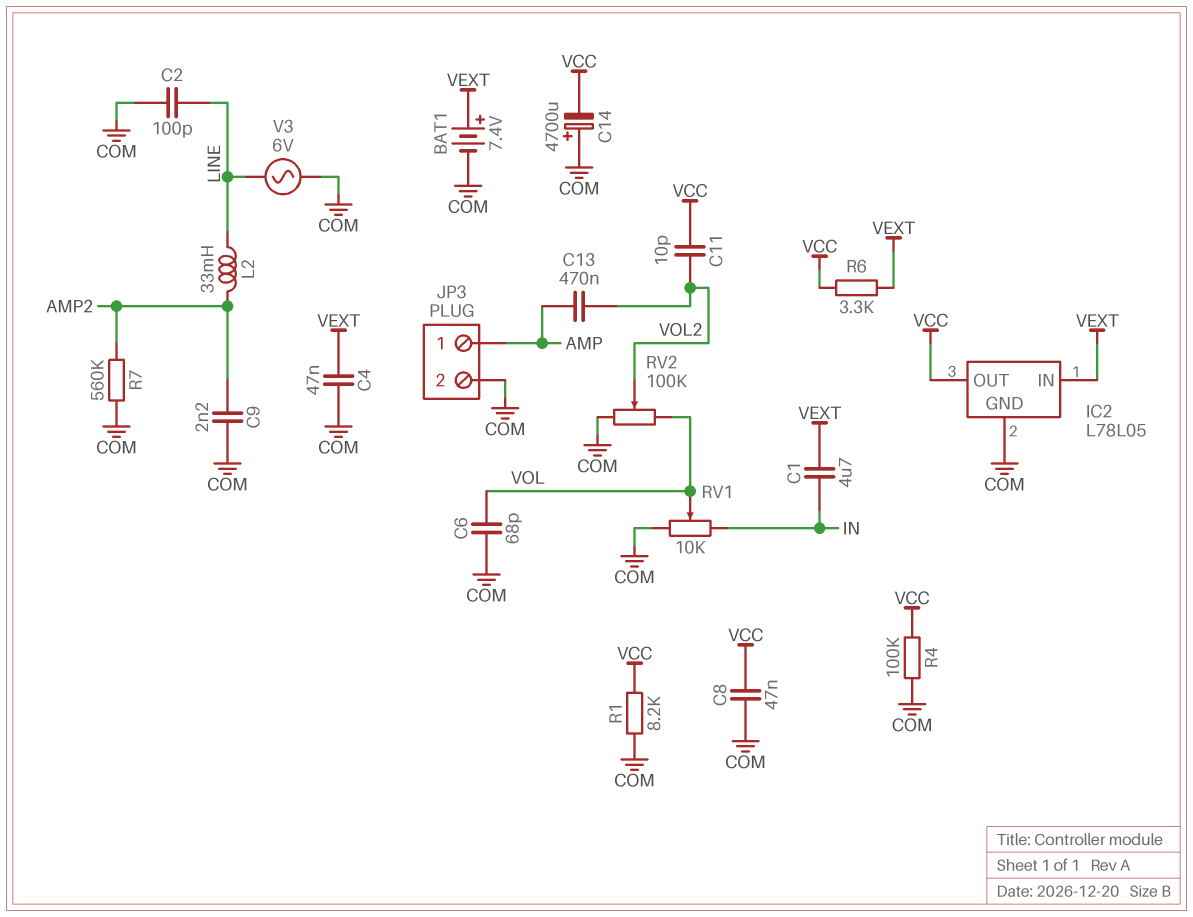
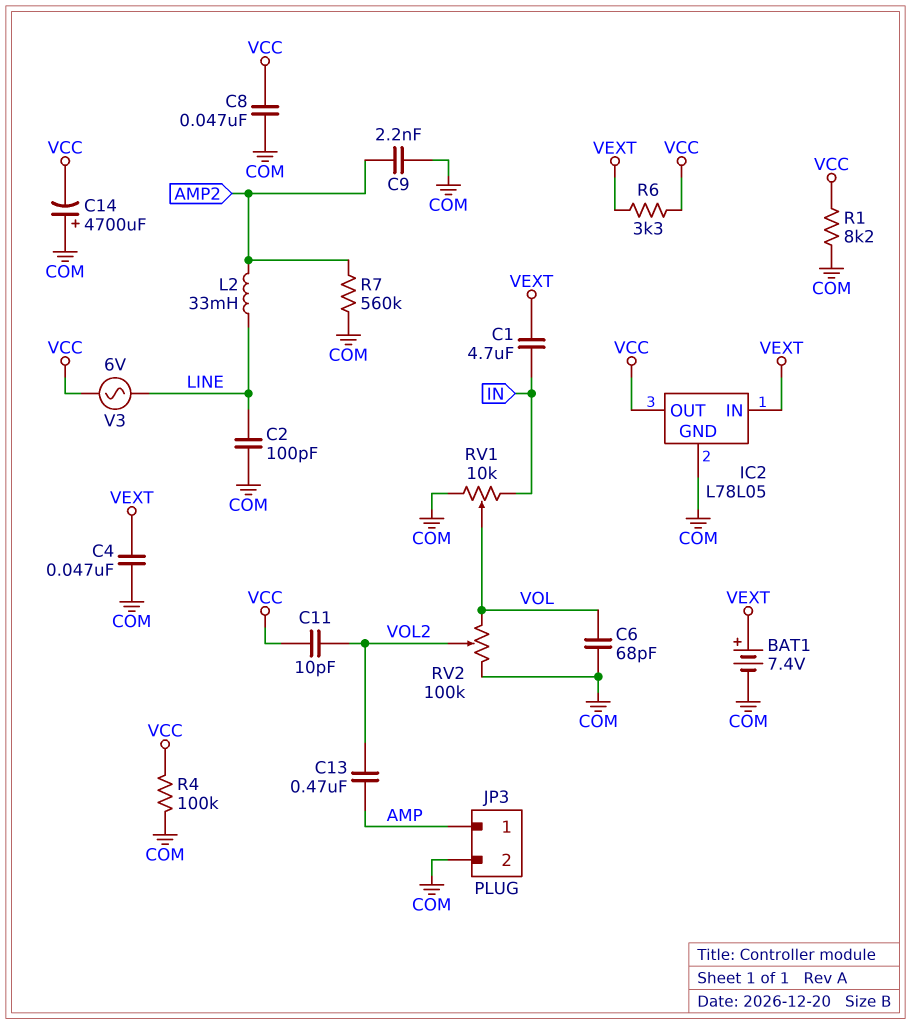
V3: AC 6V (COM, LINE) -> AC 6V (LINE, VCC)

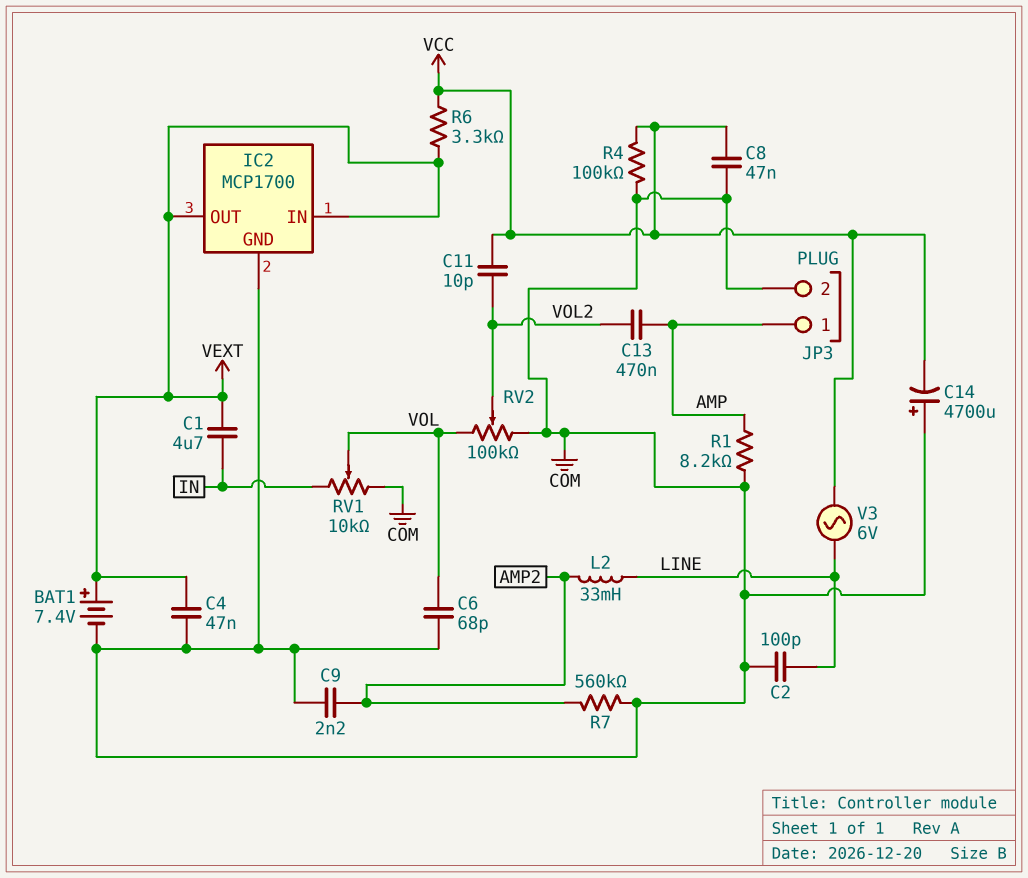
IC2: L78L05 -> MCP1700
IC2 pin OUT: VCC -> VEXT
R1: 8.2k (COM, VCC) -> 8.2k (AMP, COM)

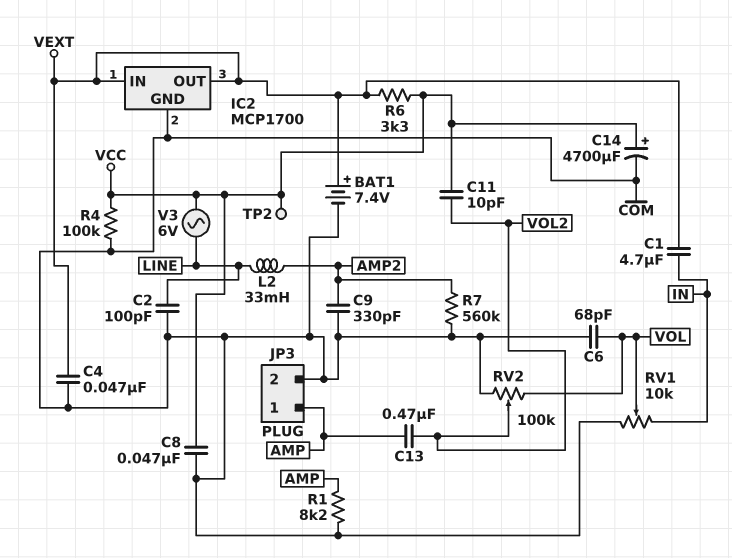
C9: 2.2nF (AMP2, COM) -> 330pF (AMP2, COM)
C14: 4700uF (plus COM, minus VCC) -> 4700uF (plus VCC, minus COM)
TP2: none -> test point (VCC)

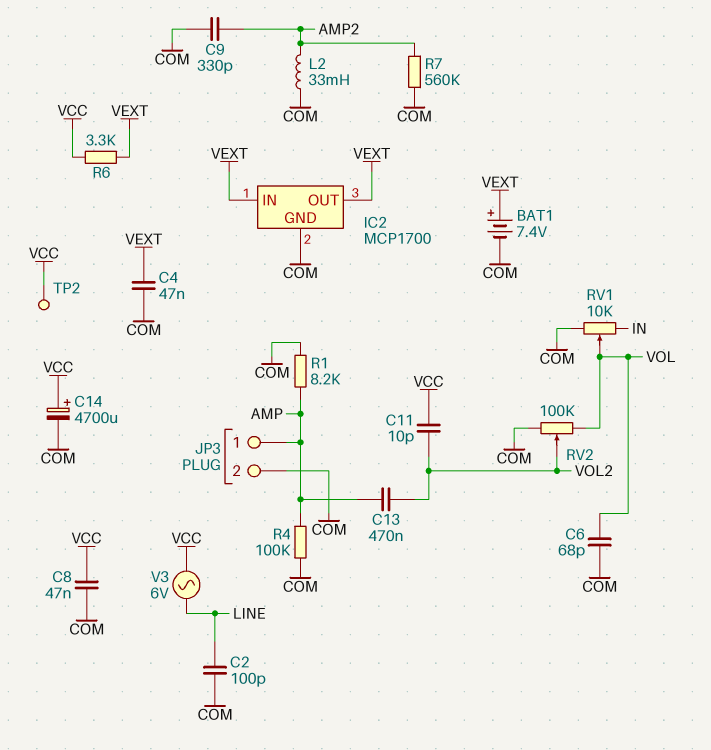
C1: 4.7uF (IN, VEXT) -> none
L2: 33mH (AMP2, LINE) -> 33mH (AMP2, COM)
R4: 100k (COM, VCC) -> 100k (AMP, COM)

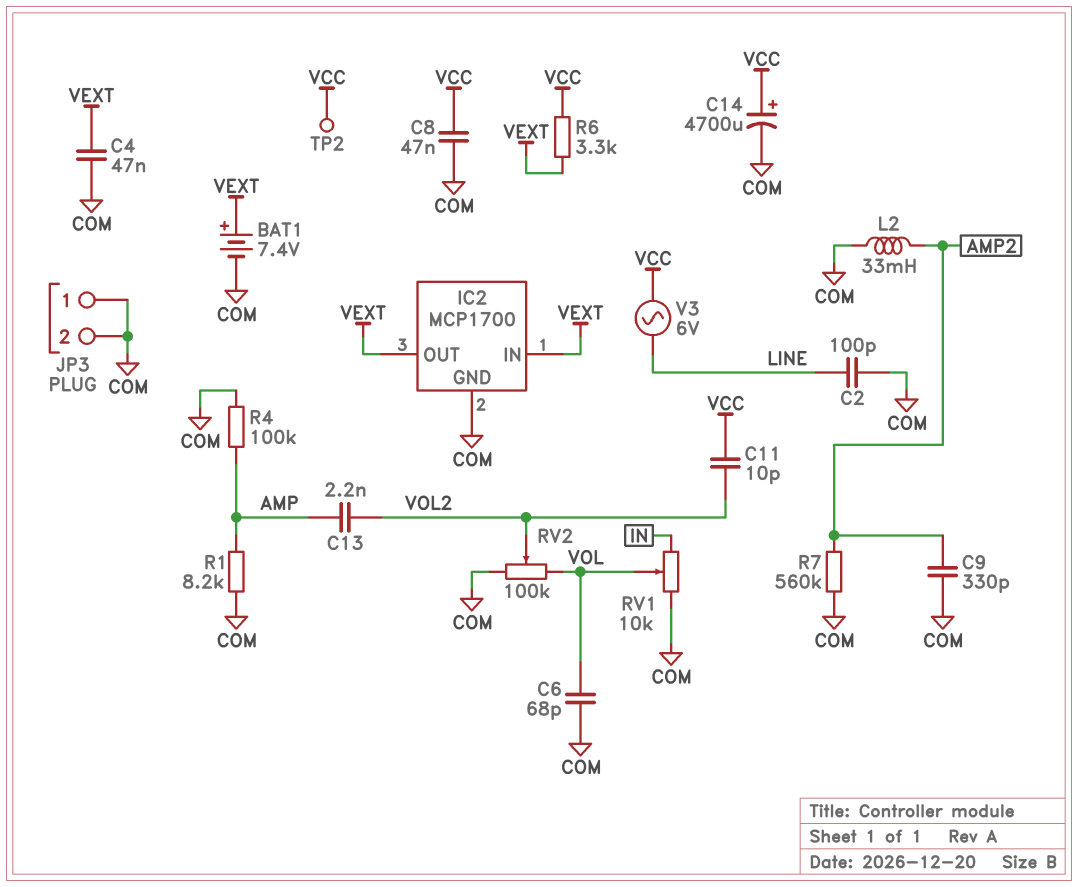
C13: 470nF (AMP, VOL2) -> 2.2nF (AMP, VOL2)
JP3 pin 1: AMP -> COM

